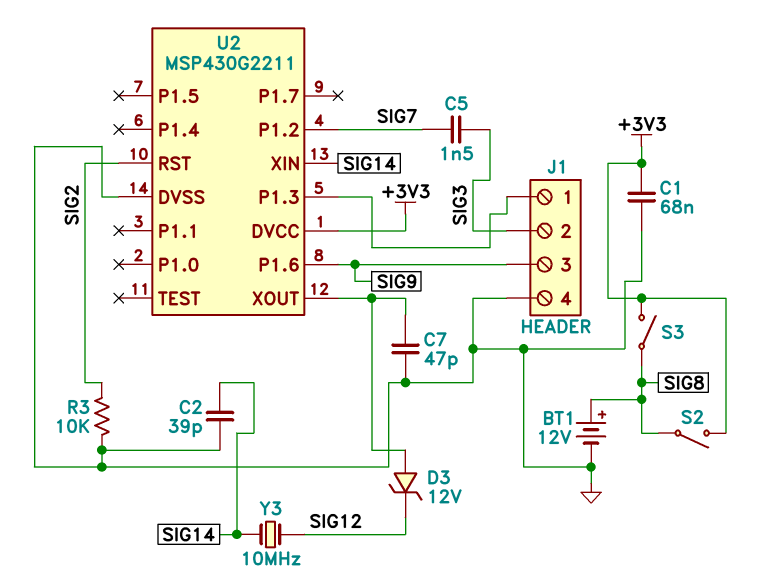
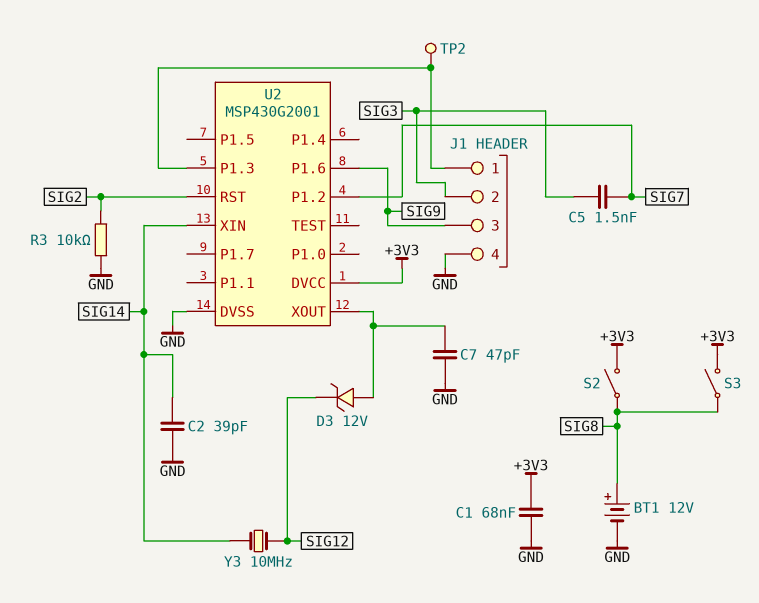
TP2: none -> test point (J1/1)
U2: MSP430G2211 -> MSP430G2001

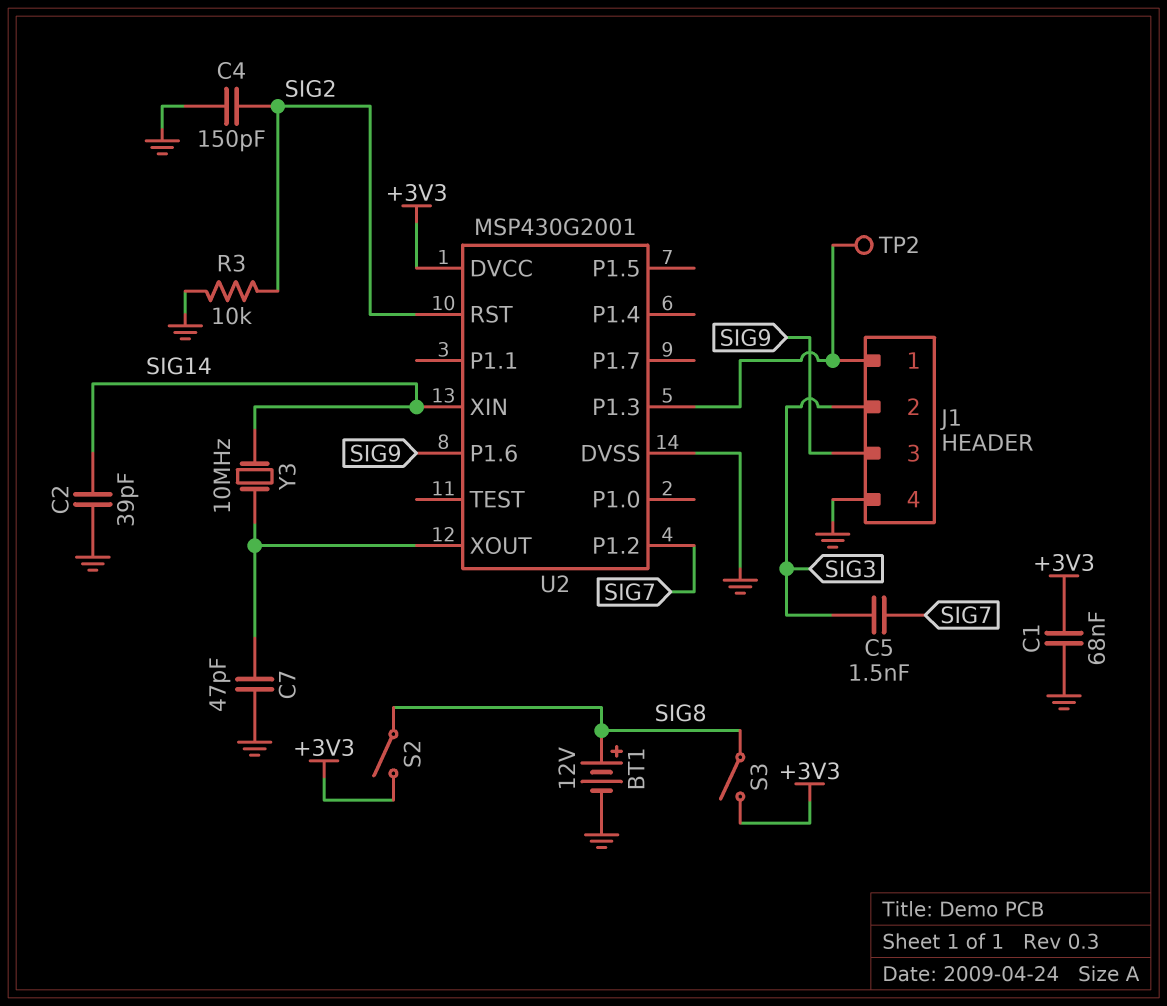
C4: none -> 150pF (GND, SIG2)
D3: zener 12V (A U2/XOUT, K SIG12) -> none
Y3: 10MHz (SIG12, SIG14) -> 10MHz (SIG14, U2/XOUT)

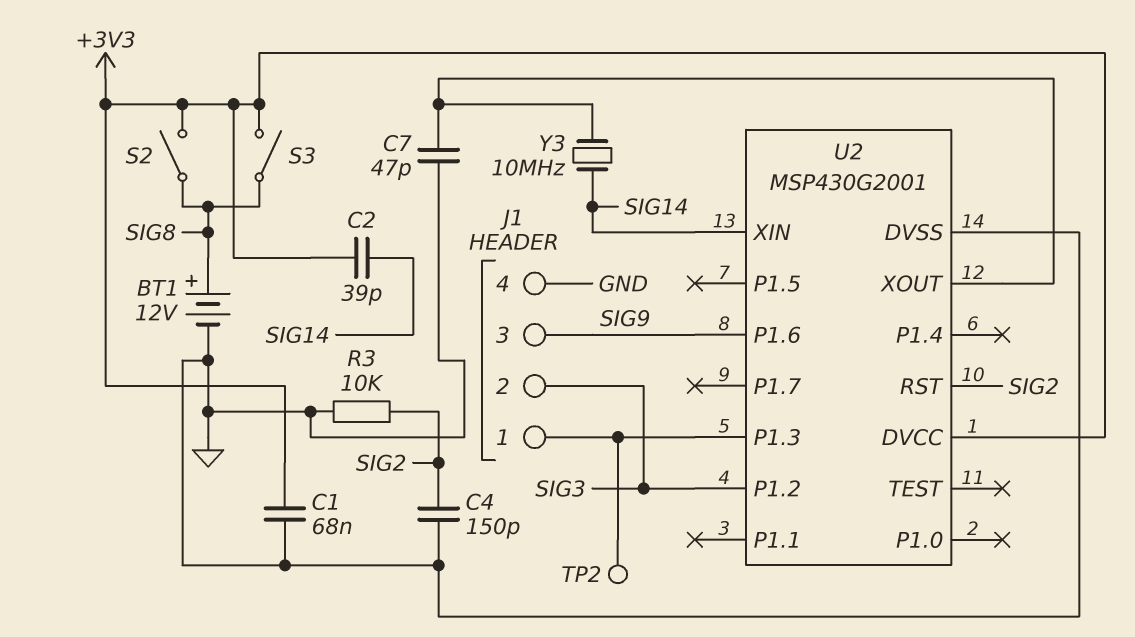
C2: 39pF (GND, SIG14) -> 39pF (+3V3, SIG14)
C5: 1.5nF (SIG3, SIG7) -> none
U2 pin P1.2: SIG7 -> SIG3

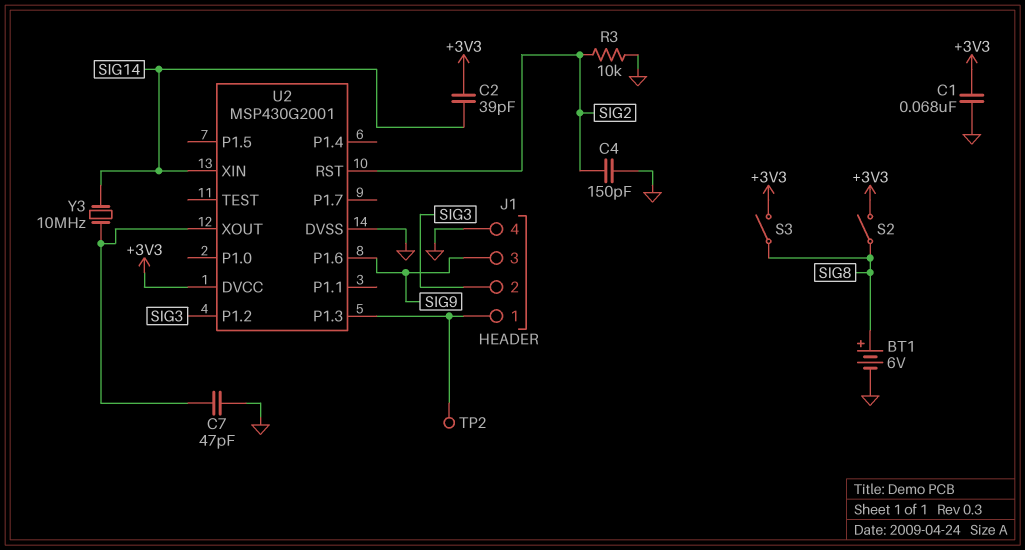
BT1: 12V (plus SIG8, minus GND) -> 6V (plus SIG8, minus GND)

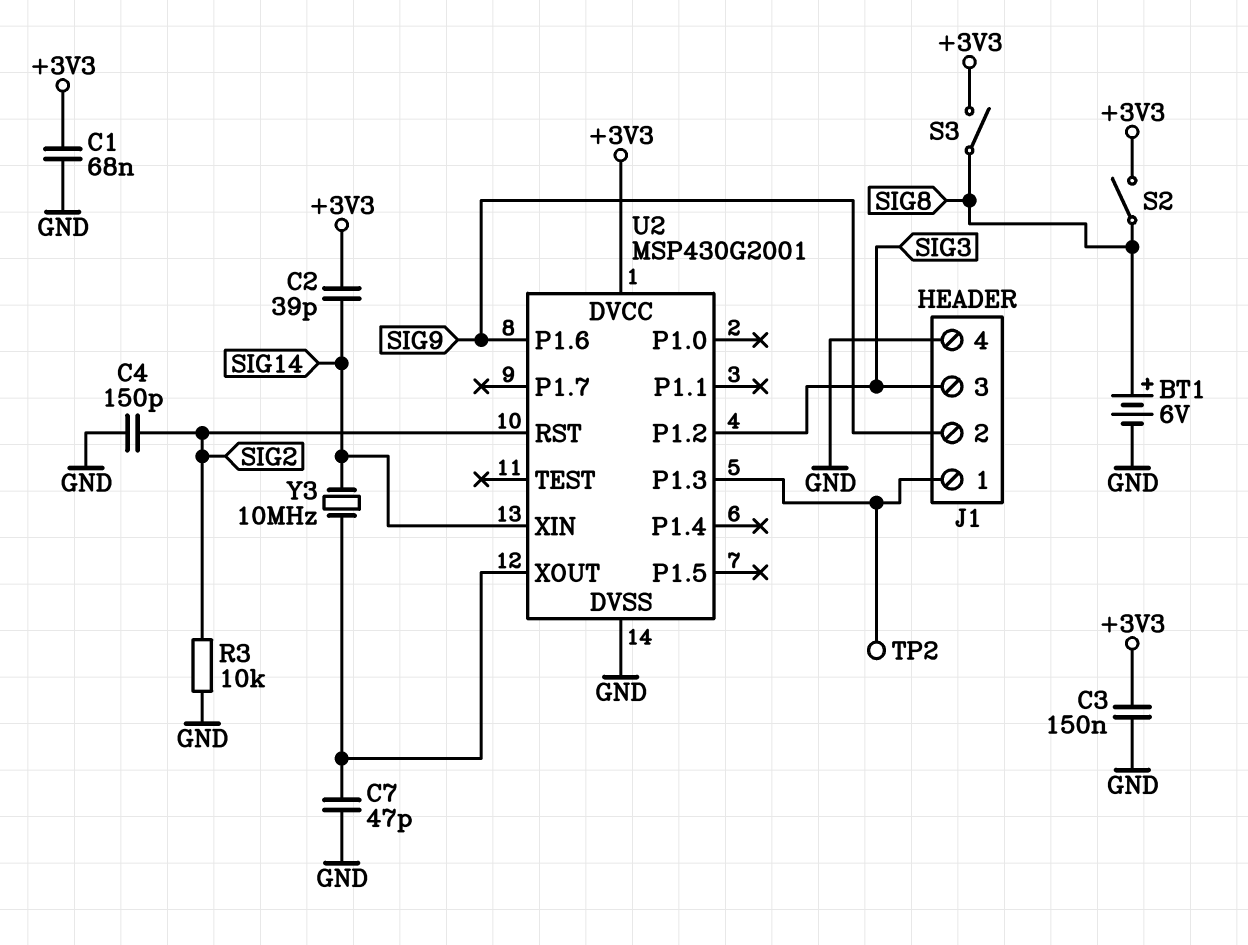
C3: none -> 150nF (+3V3, GND)
J1 pin 2: SIG3 -> SIG9
J1 pin 3: SIG9 -> SIG3

